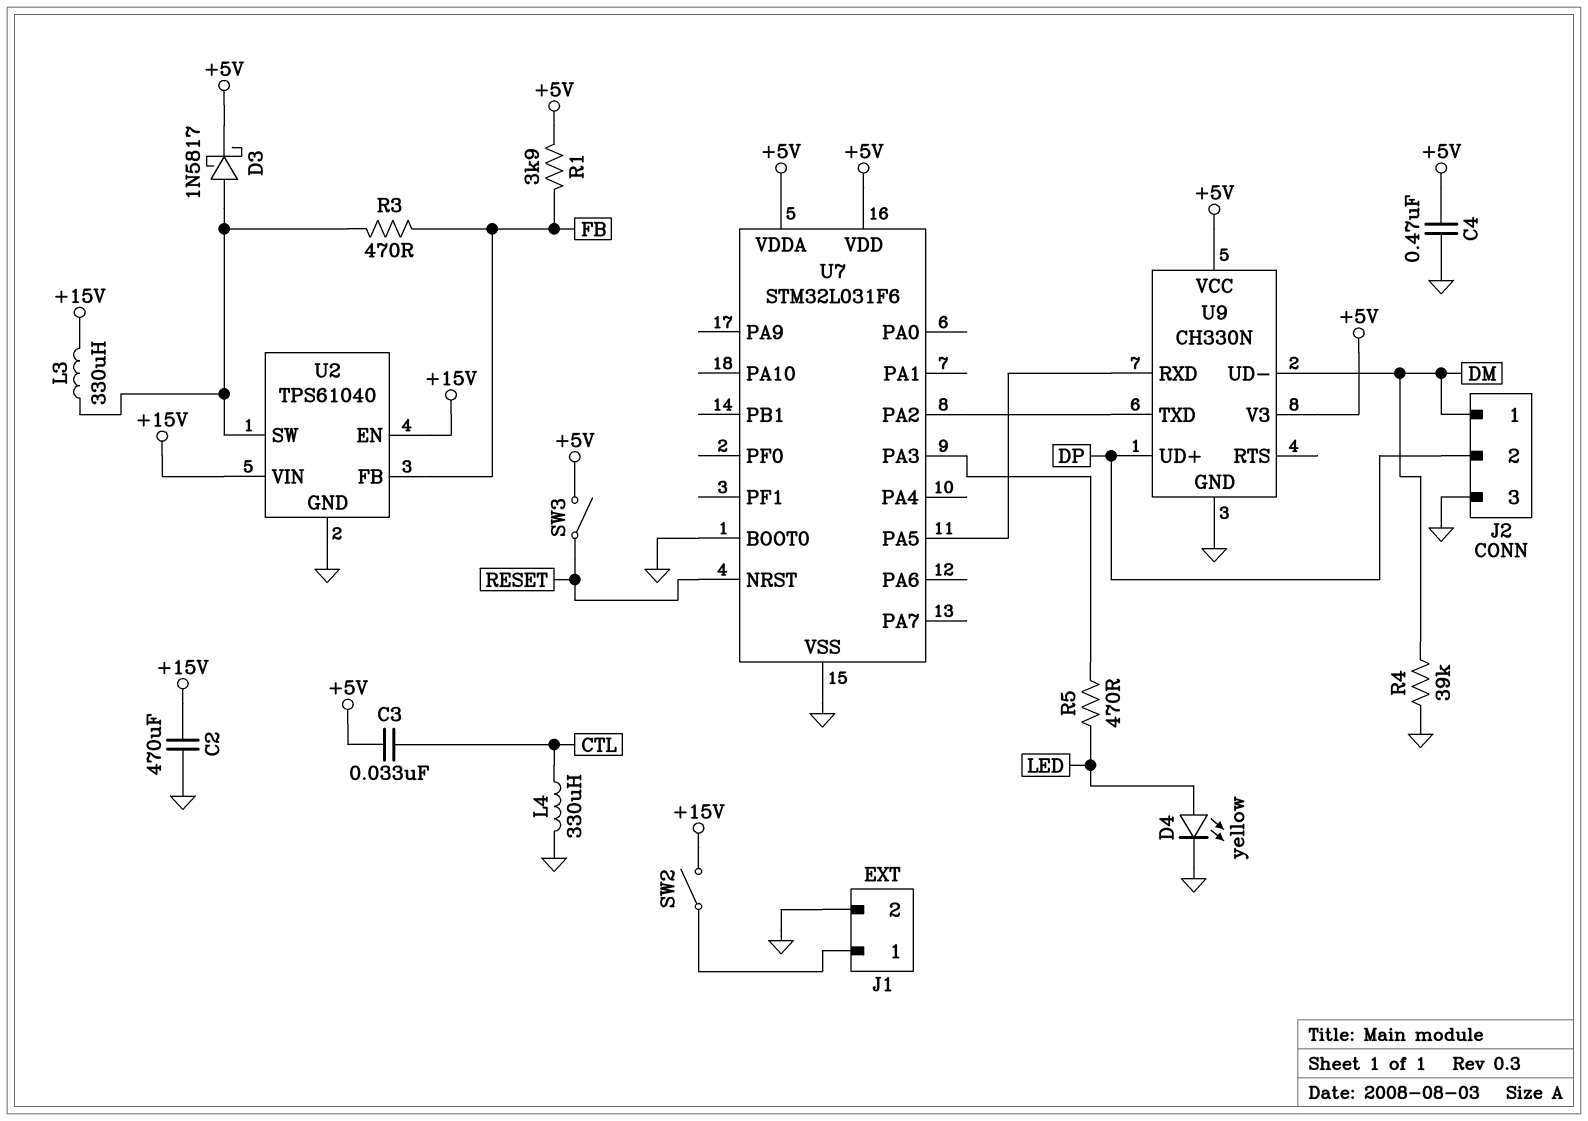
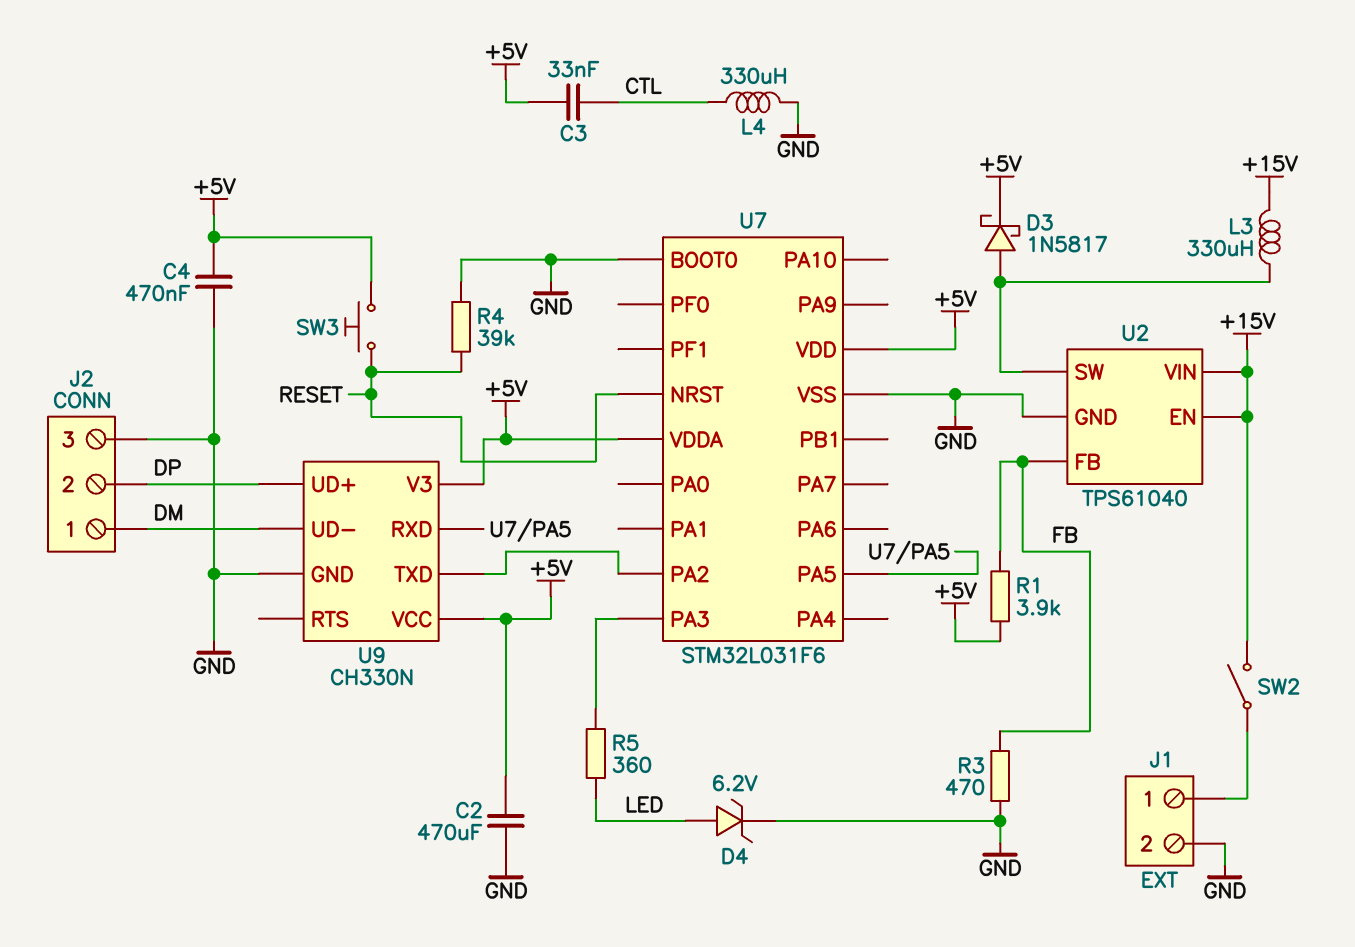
C2: 470uF (+15V, GND) -> 470uF (+5V, GND)
D4: LED yellow (A LED, K GND) -> zener 6.2V (A LED, K GND)
R3: 470 (FB, U2/SW) -> 470 (FB, GND)
R4: 39k (DM, GND) -> 39k (GND, RESET)
R5: 470 (LED, U7/PA3) -> 360 (LED, U7/PA3)
SW3: switch (+5V, RESET) -> button (+5V, RESET)

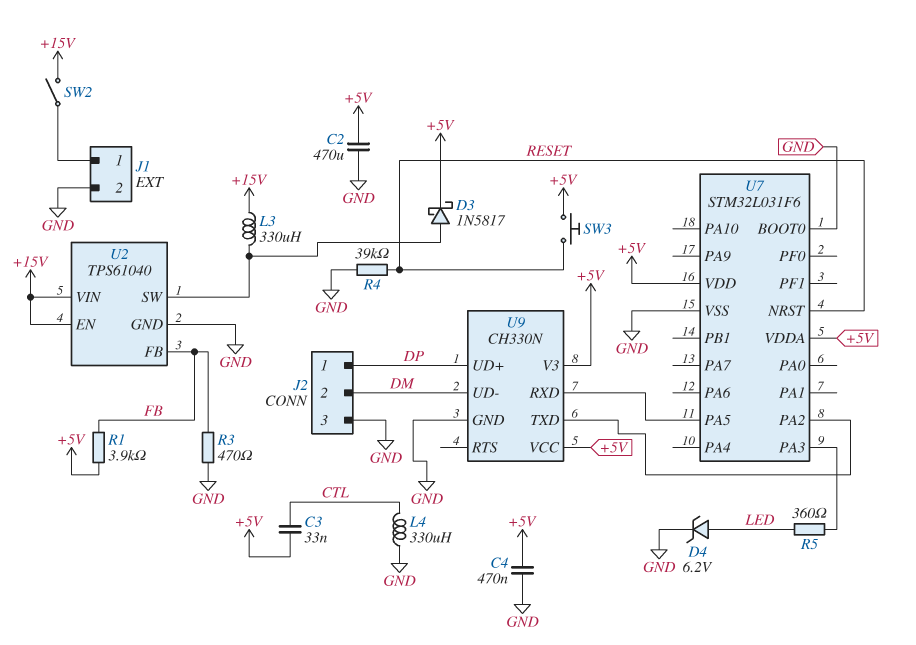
J2 pin 1: DM -> DP
J2 pin 2: DP -> DM

